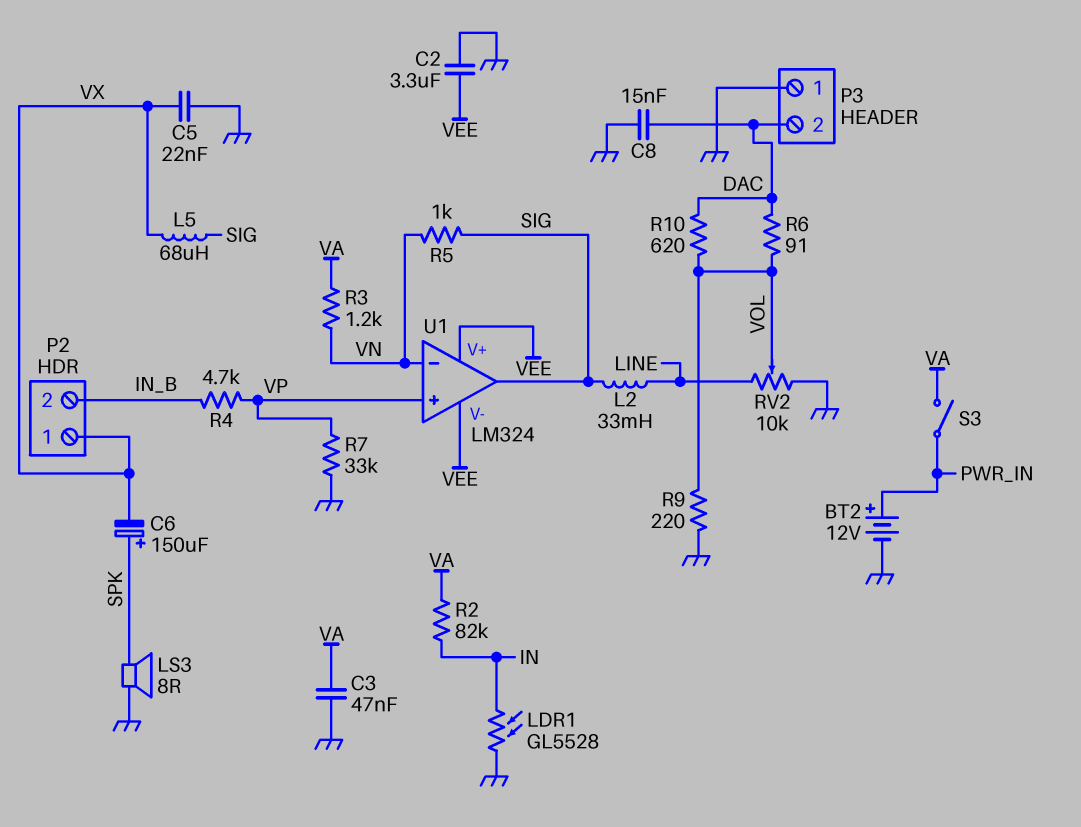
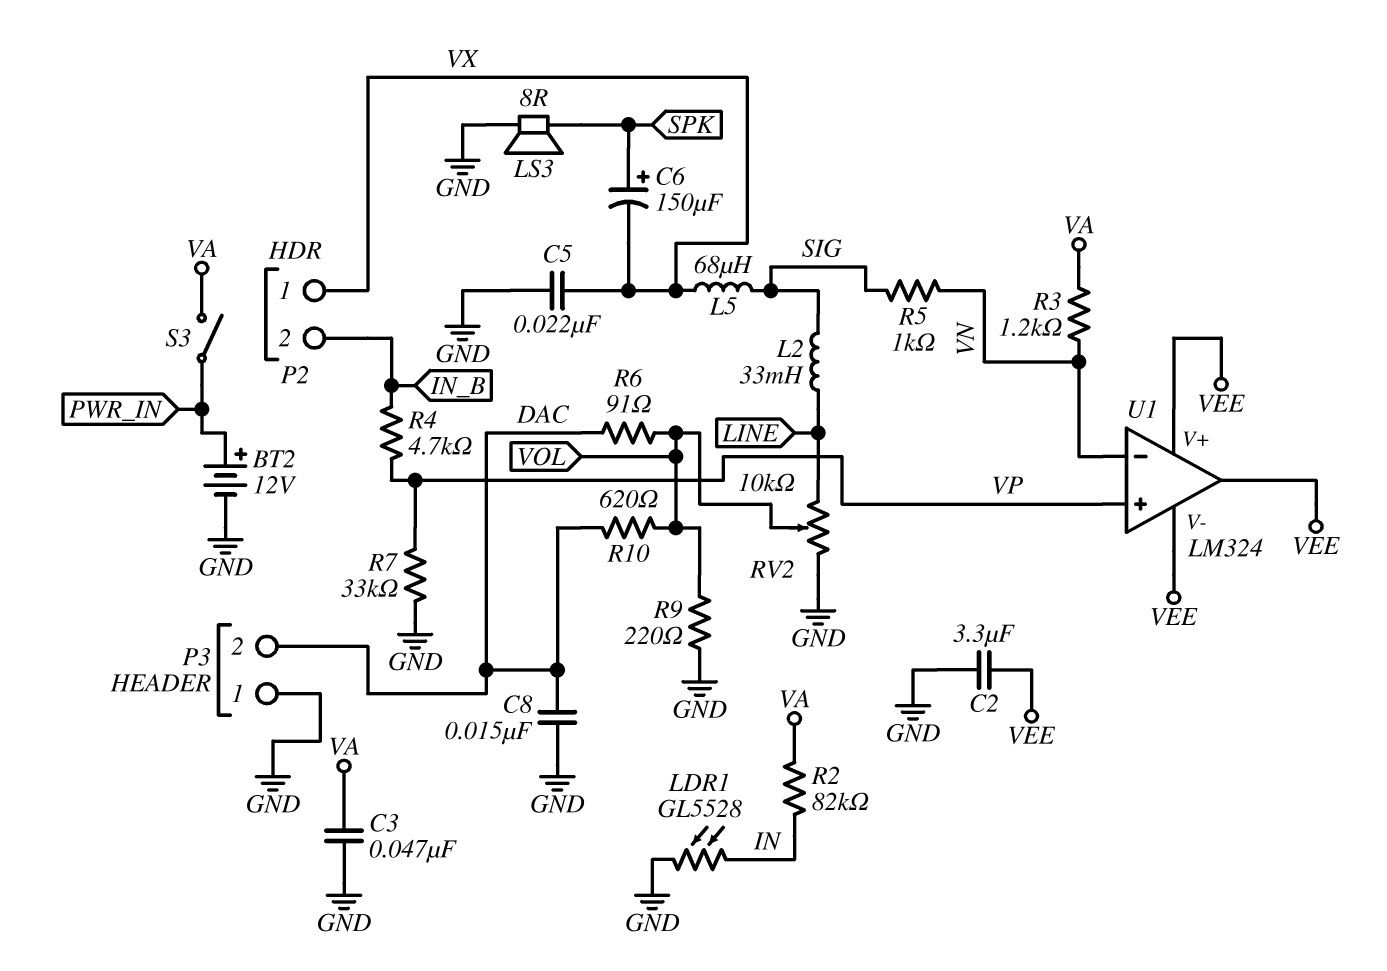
U1 pin out: SIG -> VEE

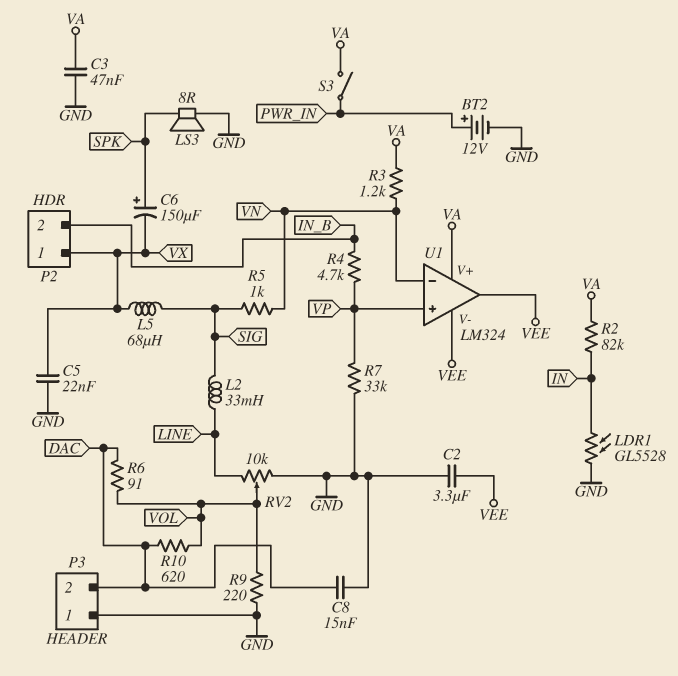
U1 pin V+: VEE -> VA

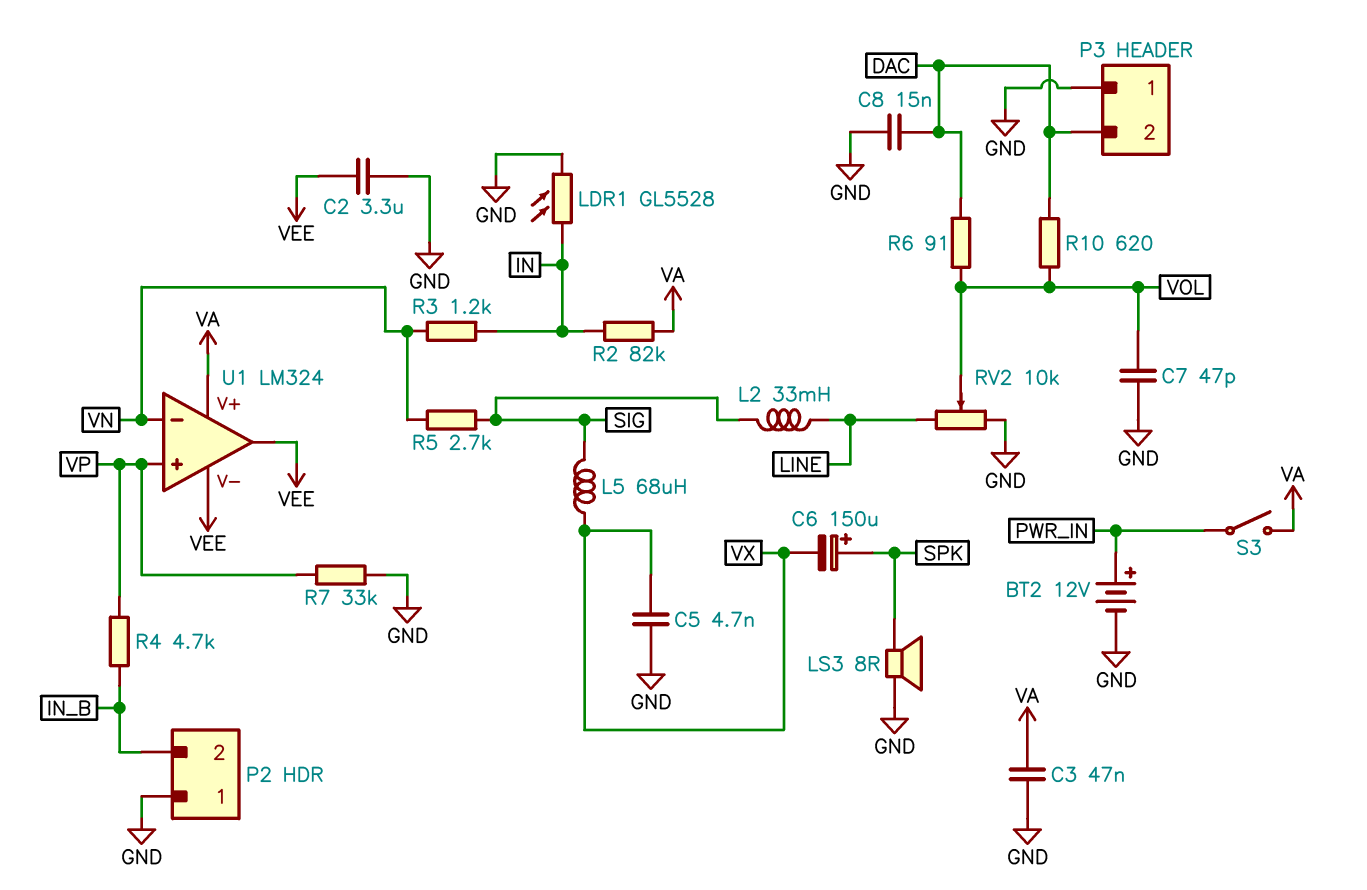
C5: 22nF (GND, VX) -> 4.7nF (GND, VX)
C7: none -> 47pF (GND, VOL)
P2 pin 1: VX -> GND
R3: 1.2k (VA, VN) -> 1.2k (IN, VN)
R5: 1k (SIG, VN) -> 2.7k (SIG, VN)
R9: 220 (GND, VOL) -> none

